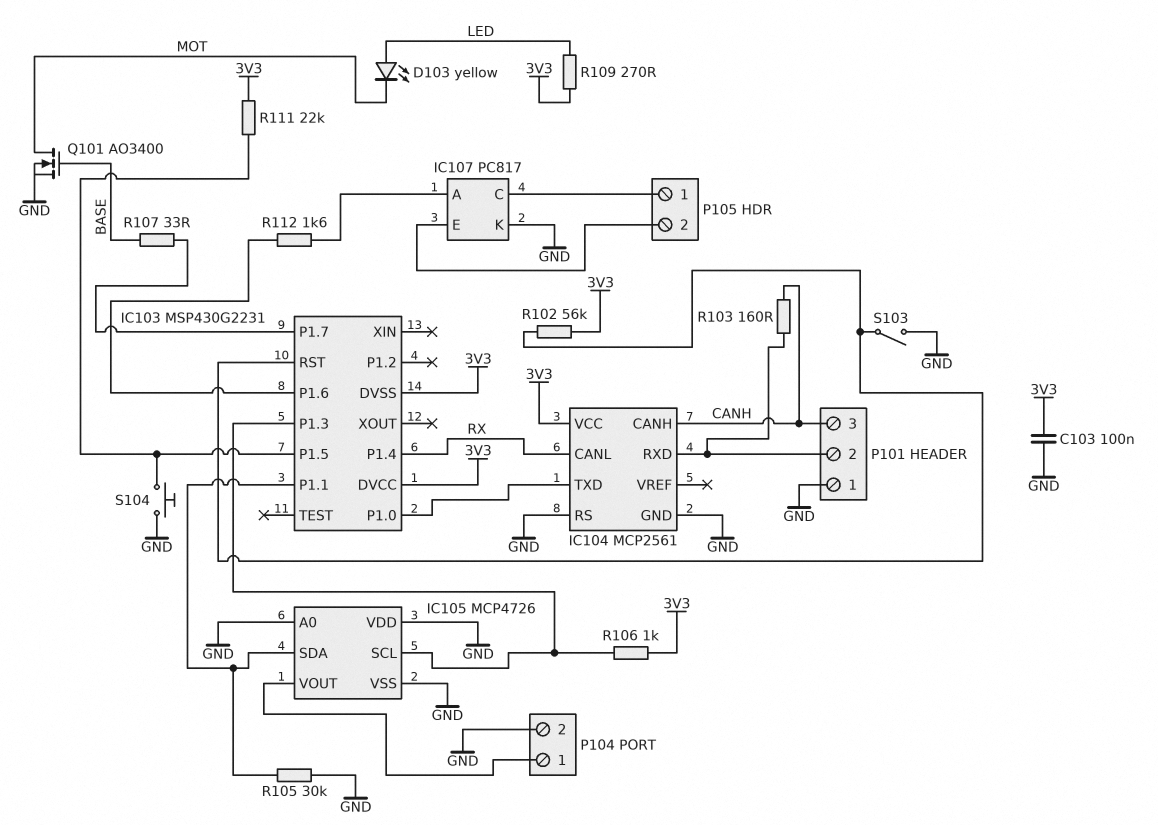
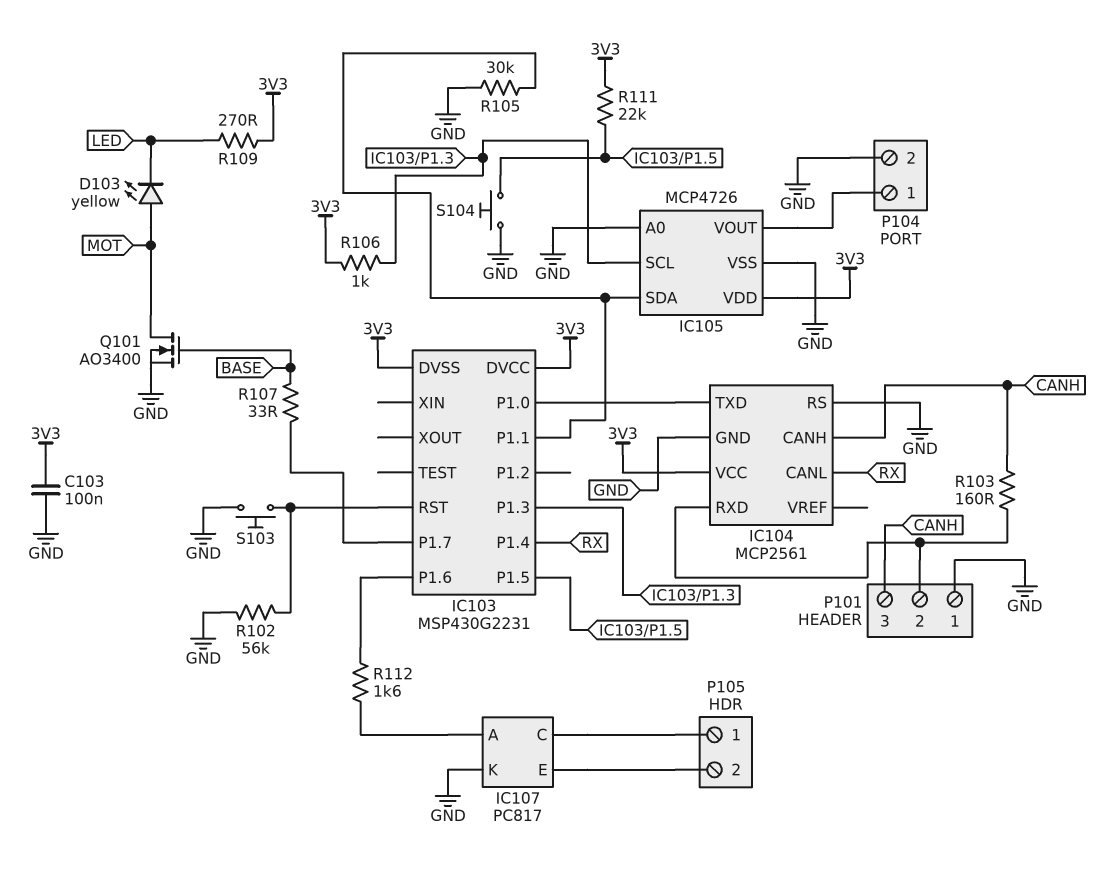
D103: LED yellow (A LED, K MOT) -> LED yellow (A MOT, K LED)
IC105 pin VDD: GND -> 3V3
R102: 56k (3V3, IC103/RST) -> 56k (GND, IC103/RST)
S103: switch (GND, IC103/RST) -> button (GND, IC103/RST)

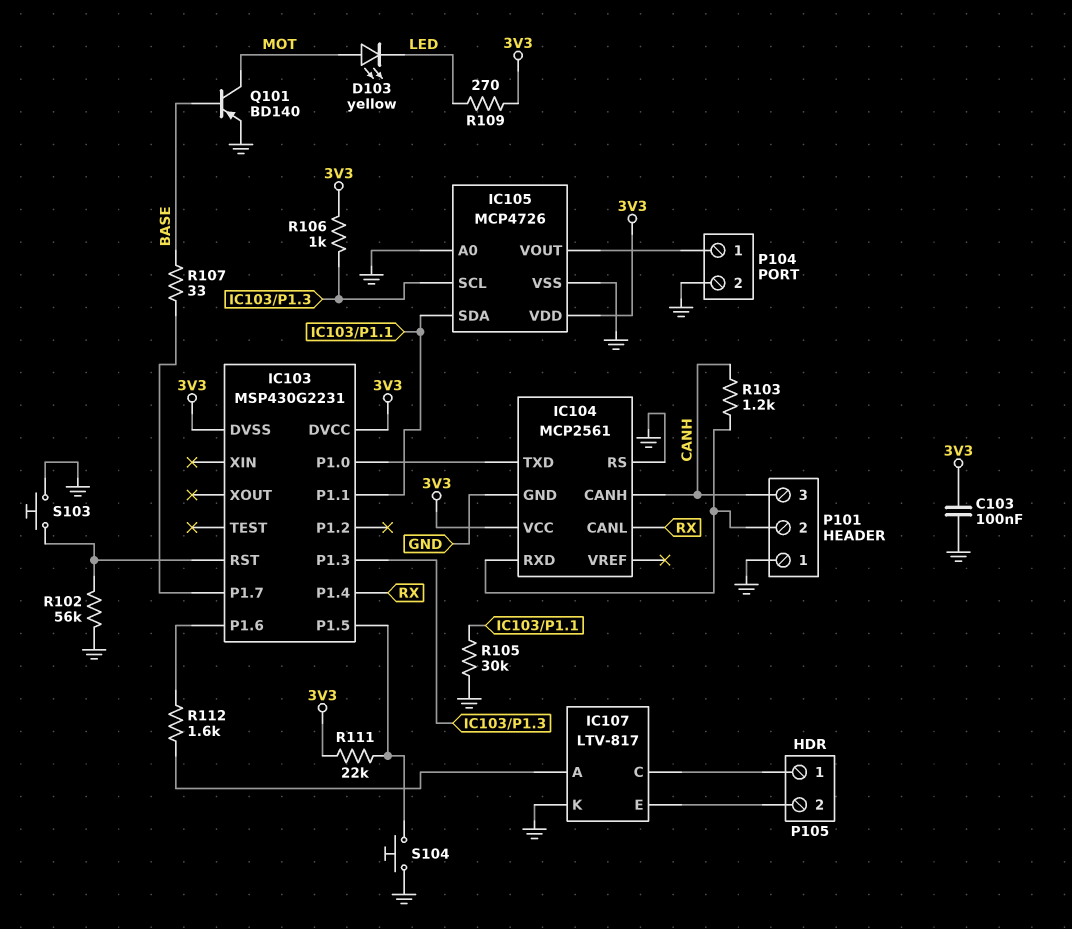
IC107: PC817 -> LTV-817
Q101: NMOS AO3400 (G BASE, D MOT, S GND) -> PNP BD140 (B BASE, C MOT, E GND)
R103: 160 (CANH, IC104/RXD) -> 1.2k (CANH, IC104/RXD)

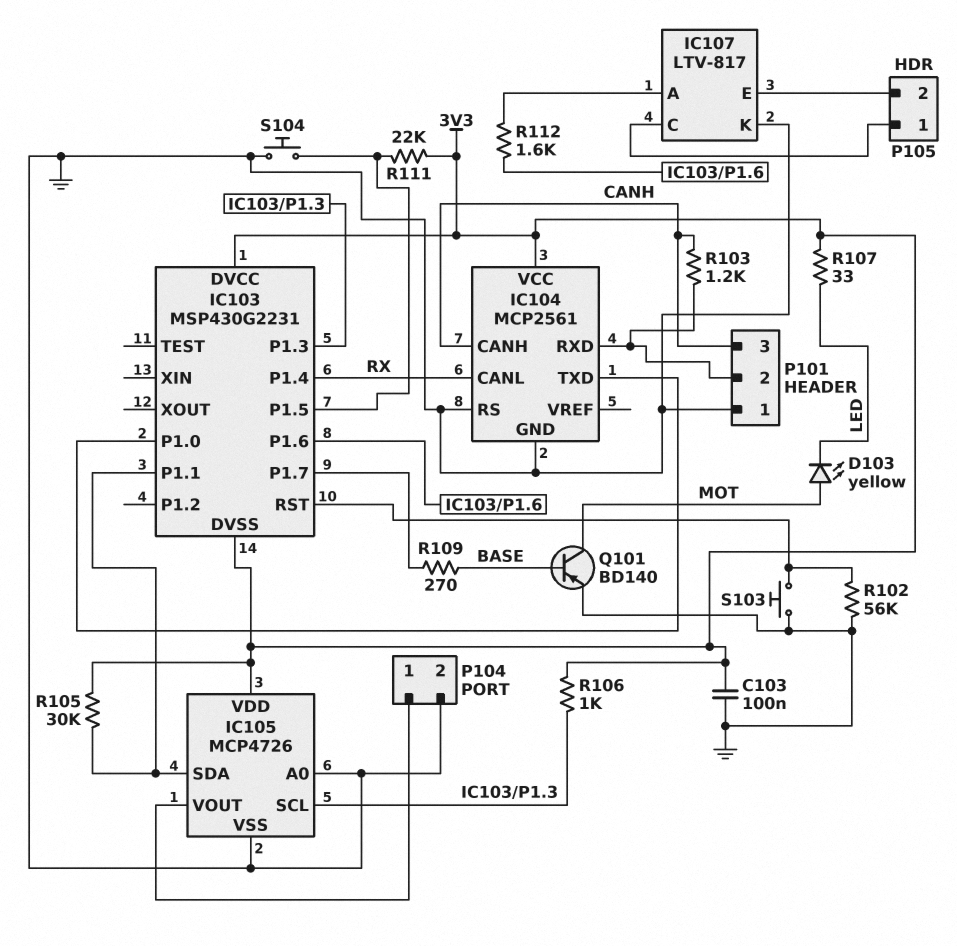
R105: 30k (GND, IC103/P1.1) -> 30k (3V3, IC103/P1.1)
R107: 33 (BASE, IC103/P1.7) -> 33 (3V3, LED)
R109: 270 (3V3, LED) -> 270 (BASE, IC103/P1.7)

